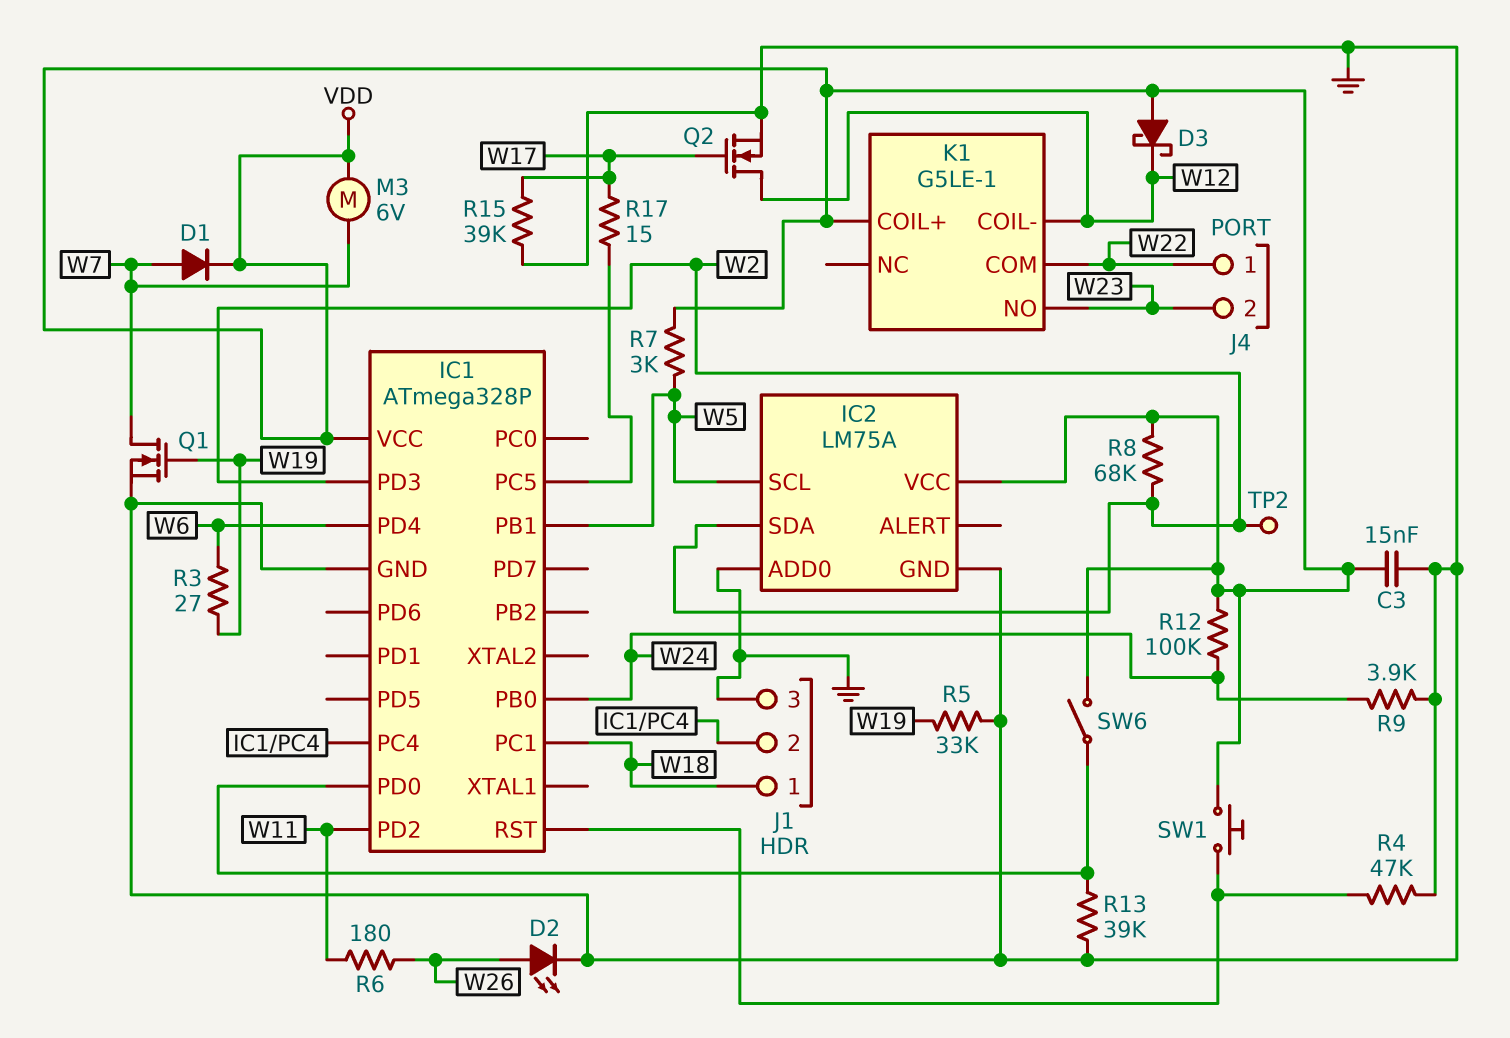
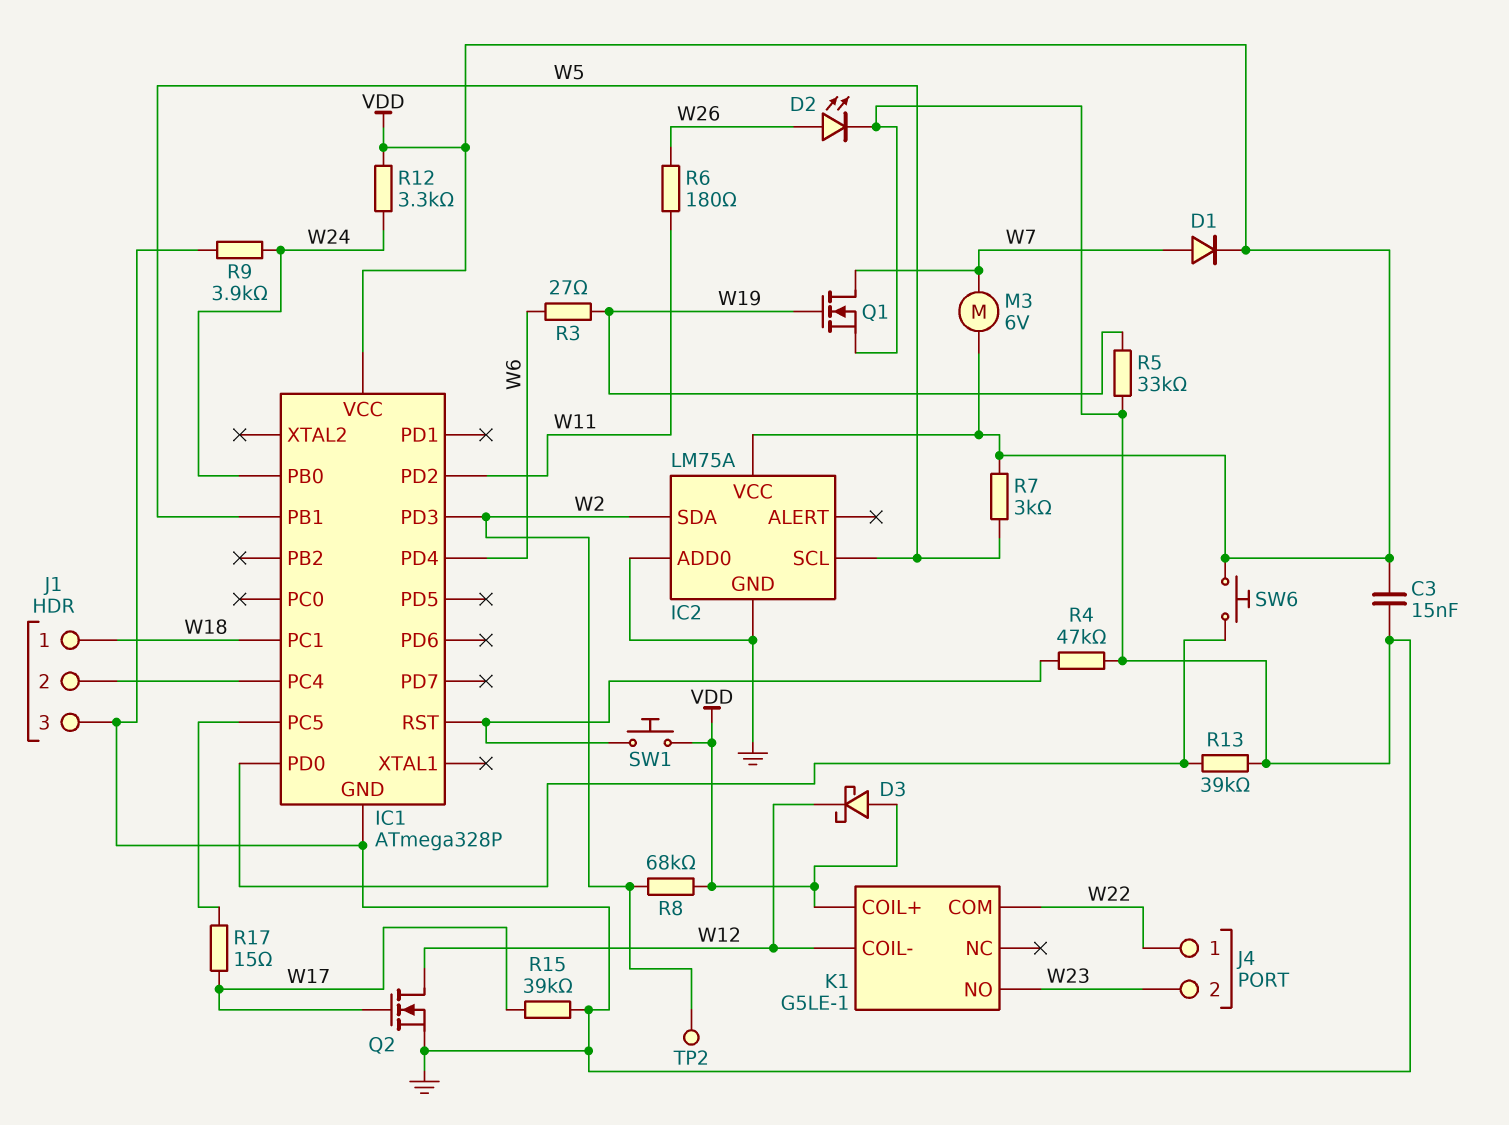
R12: 100k (VDD, W24) -> 3.3k (VDD, W24)
SW6: switch (IC1/PD0, VDD) -> button (IC1/PD0, VDD)

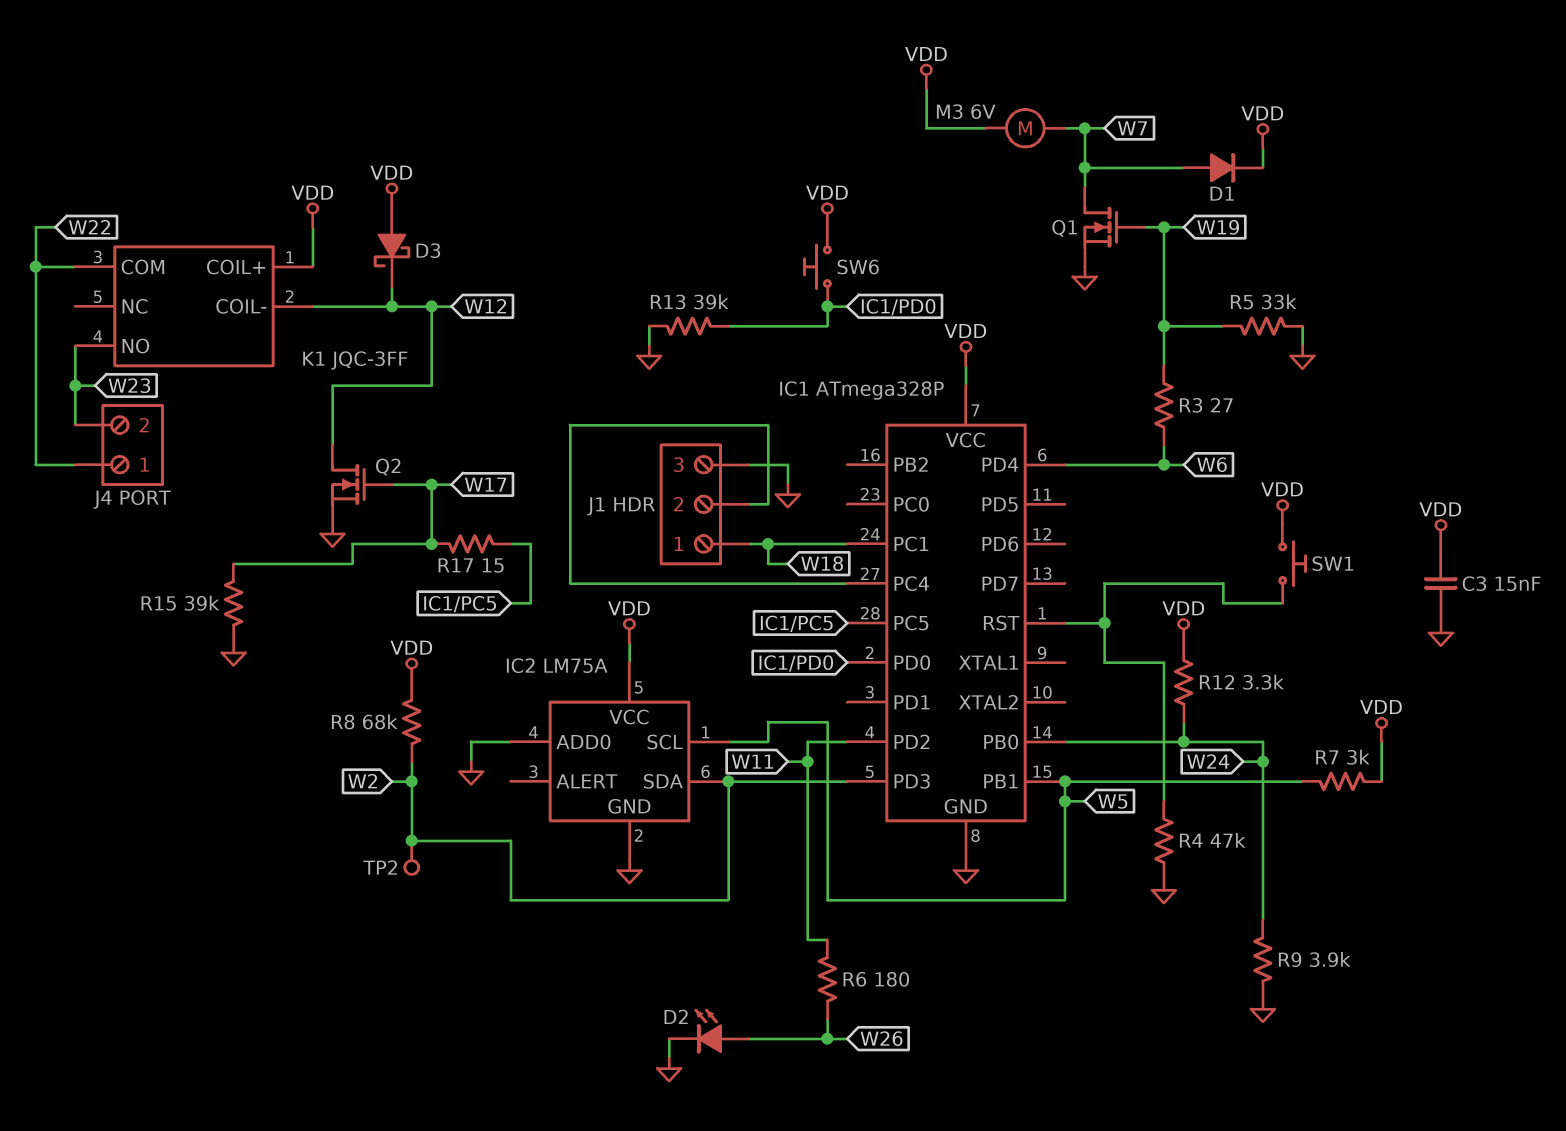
K1: G5LE-1 -> JQC-3FF

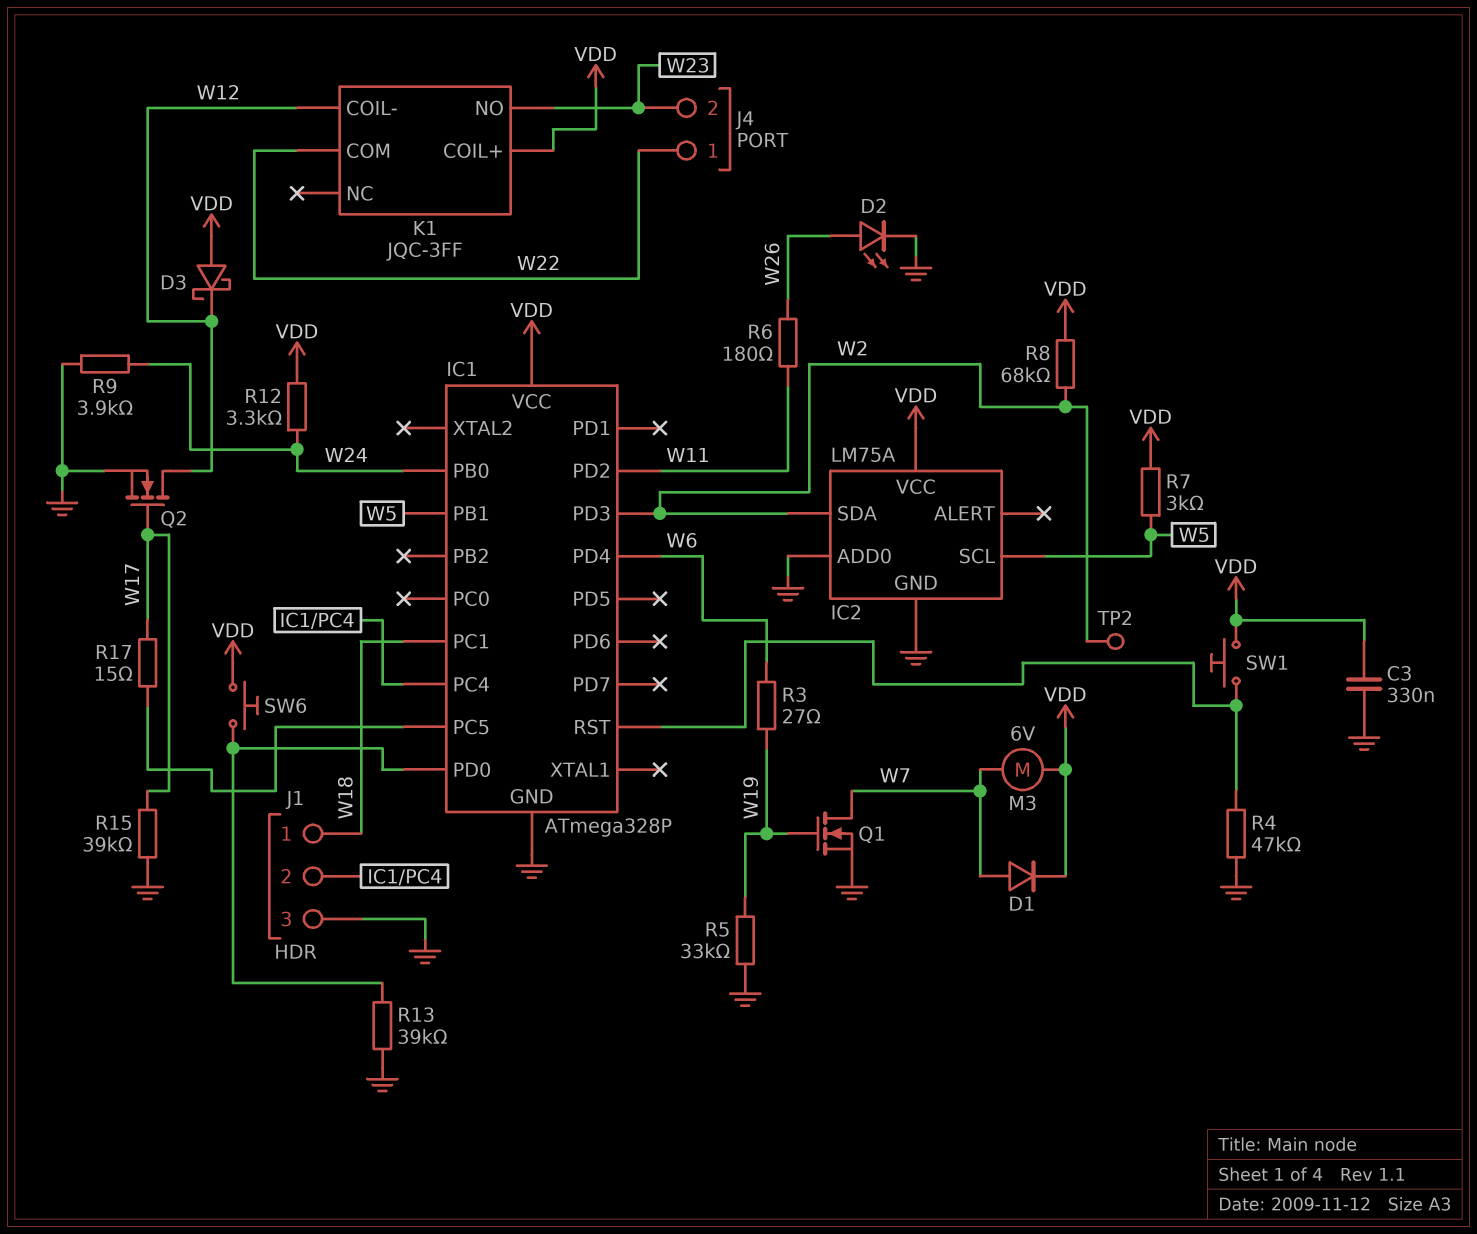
C3: 15nF (GND, VDD) -> 330nF (GND, VDD)

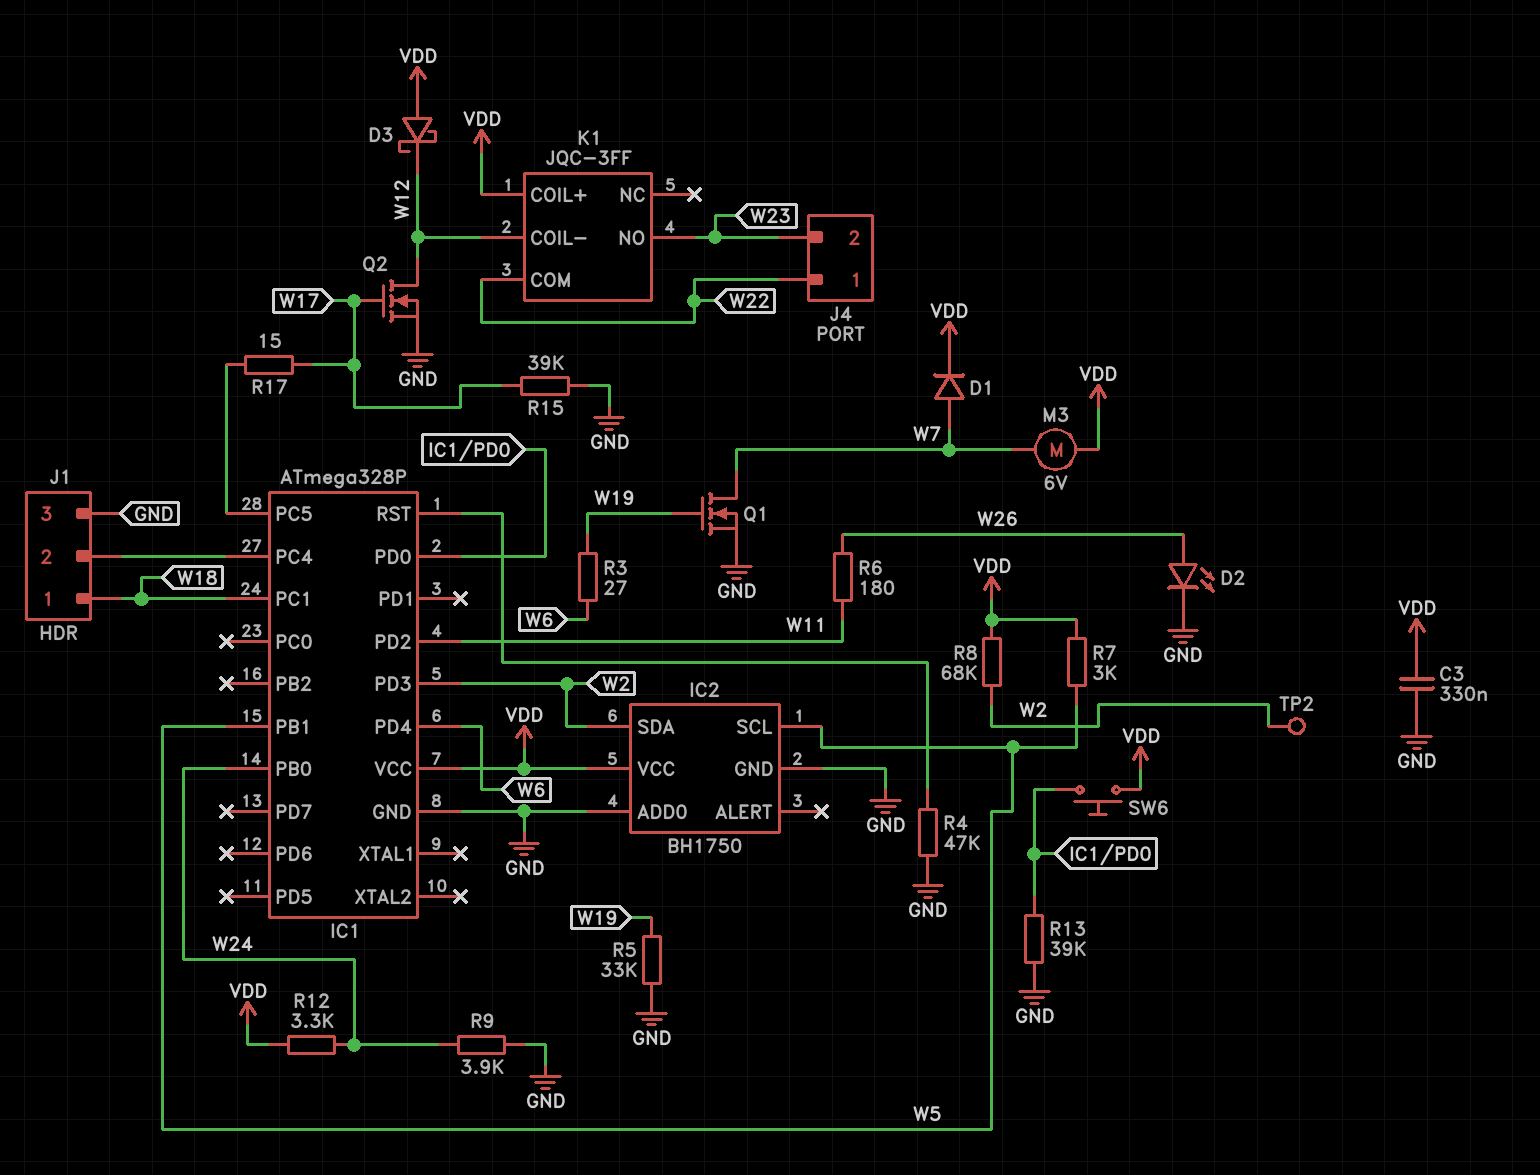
IC2: LM75A -> BH1750
SW1: button (IC1/RST, VDD) -> none

